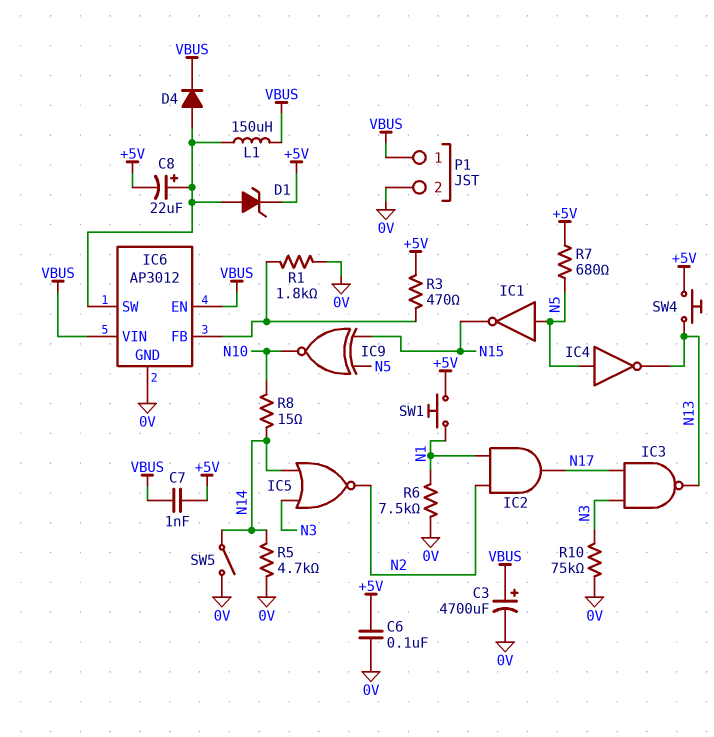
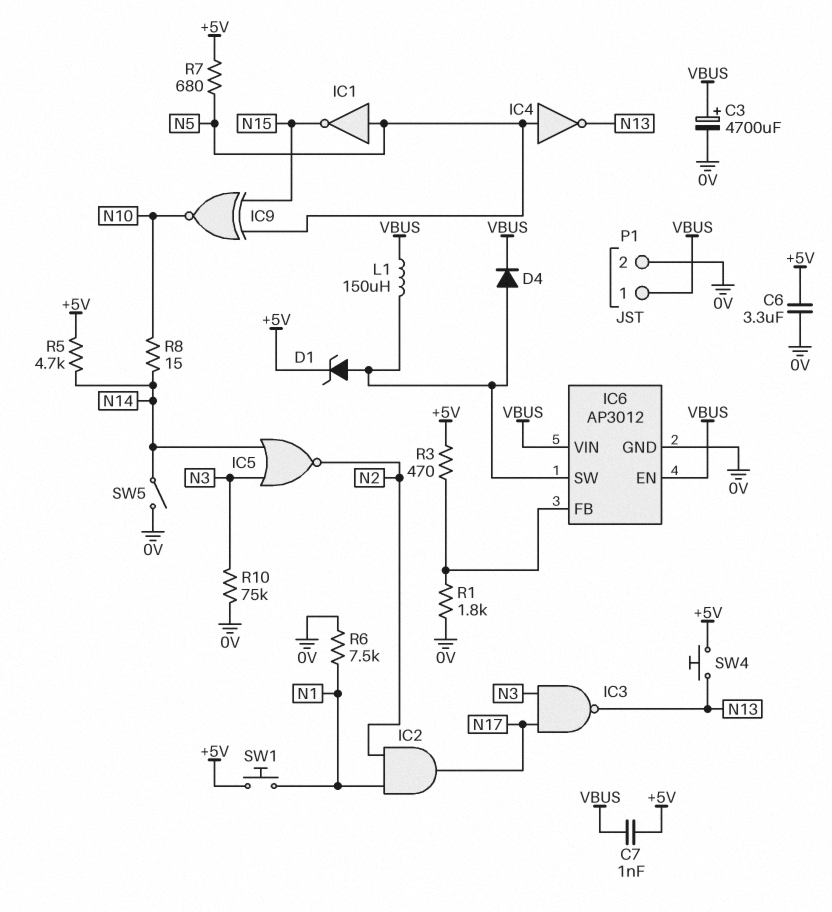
C6: 100nF (+5V, 0V) -> 3.3uF (+5V, 0V)
C8: 22uF (plus IC6/SW, minus +5V) -> none
R5: 4.7k (0V, N14) -> 4.7k (+5V, N14)

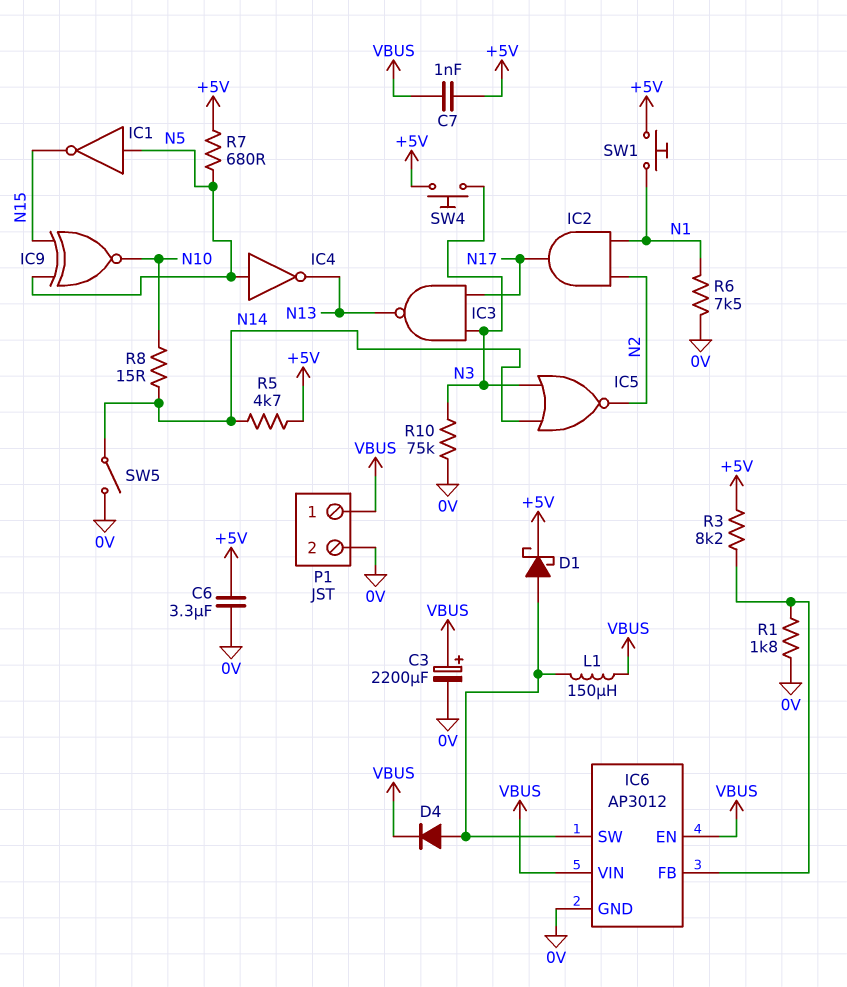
C3: 4700uF (plus VBUS, minus 0V) -> 2200uF (plus VBUS, minus 0V)
D1: zener (A IC6/SW, K +5V) -> schottky (A IC6/SW, K +5V)
R3: 470 (+5V, IC6/FB) -> 8.2k (+5V, IC6/FB)
SW4: button (+5V, N13) -> button (+5V, N3)

